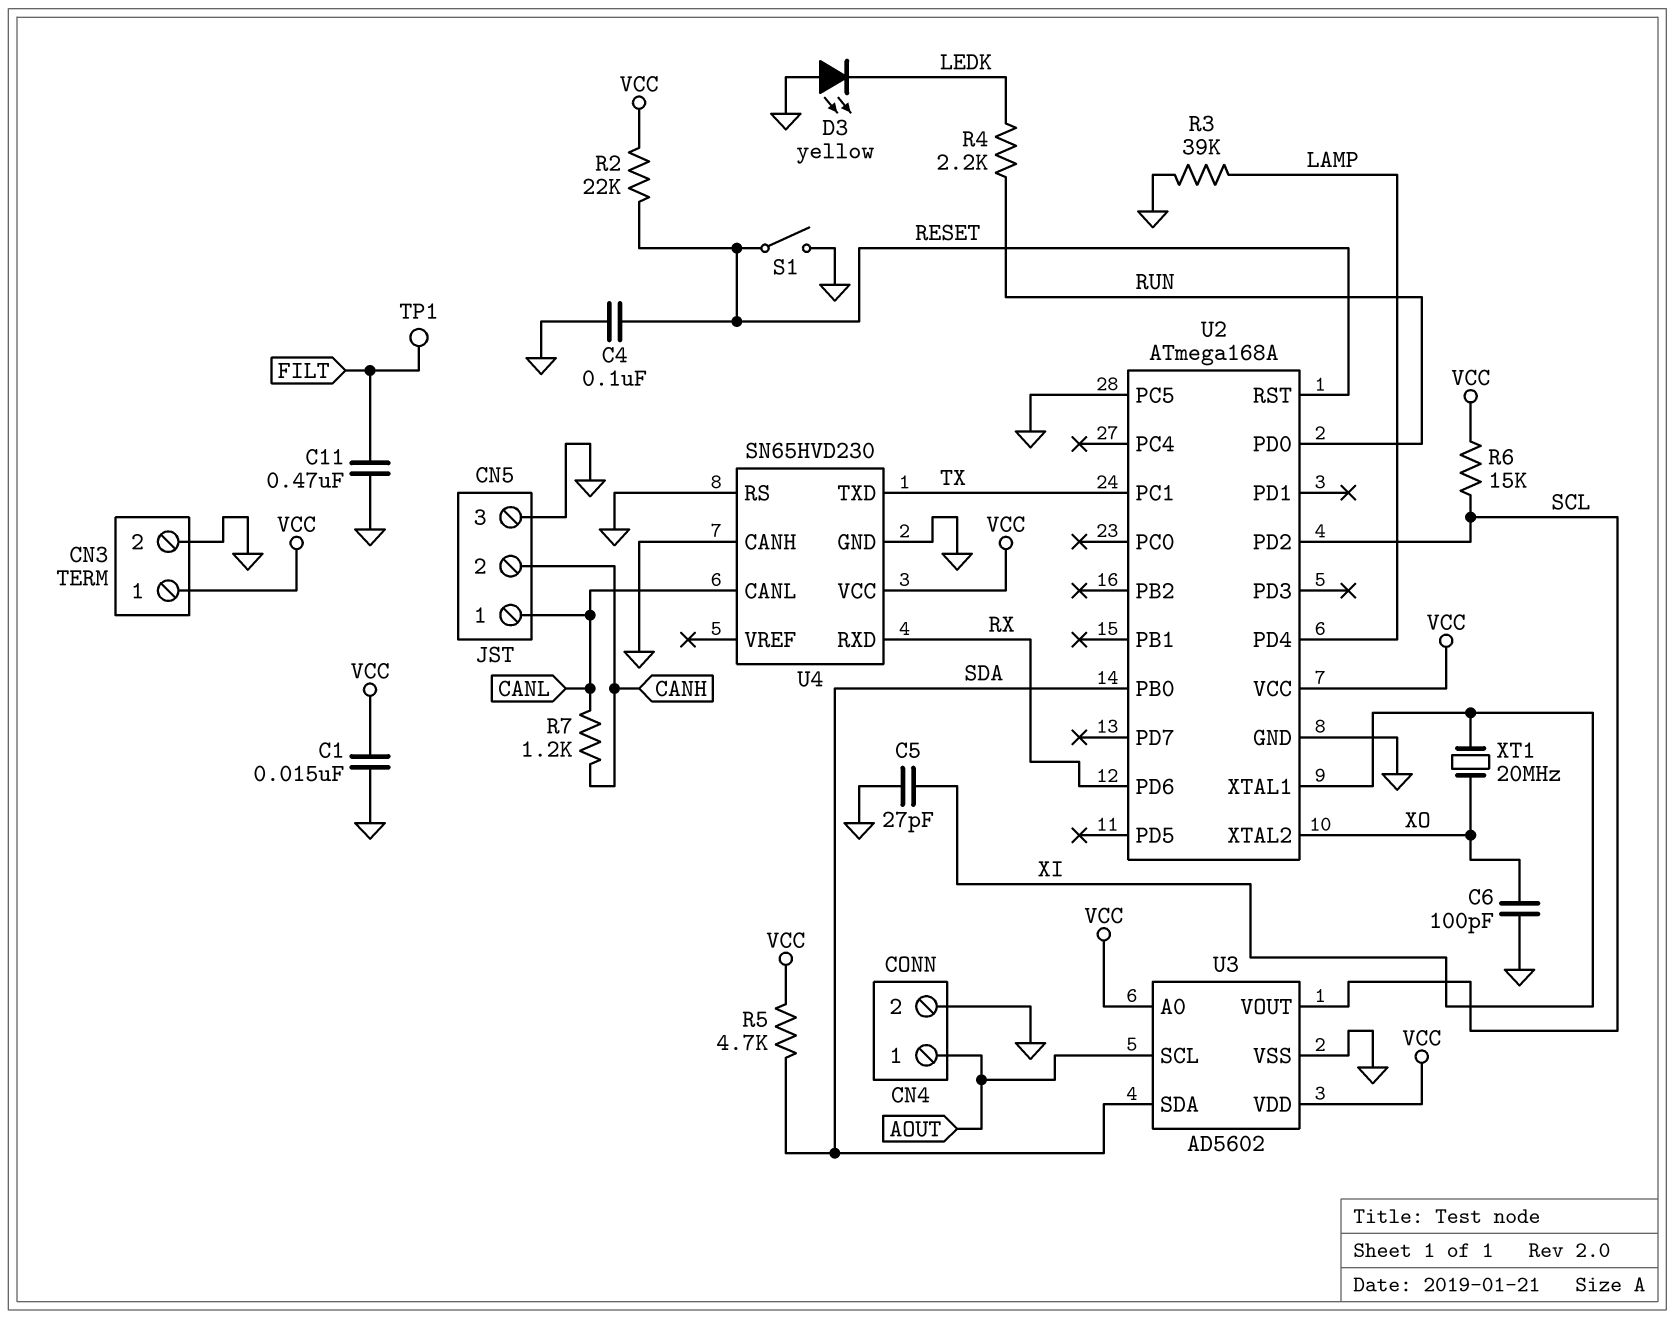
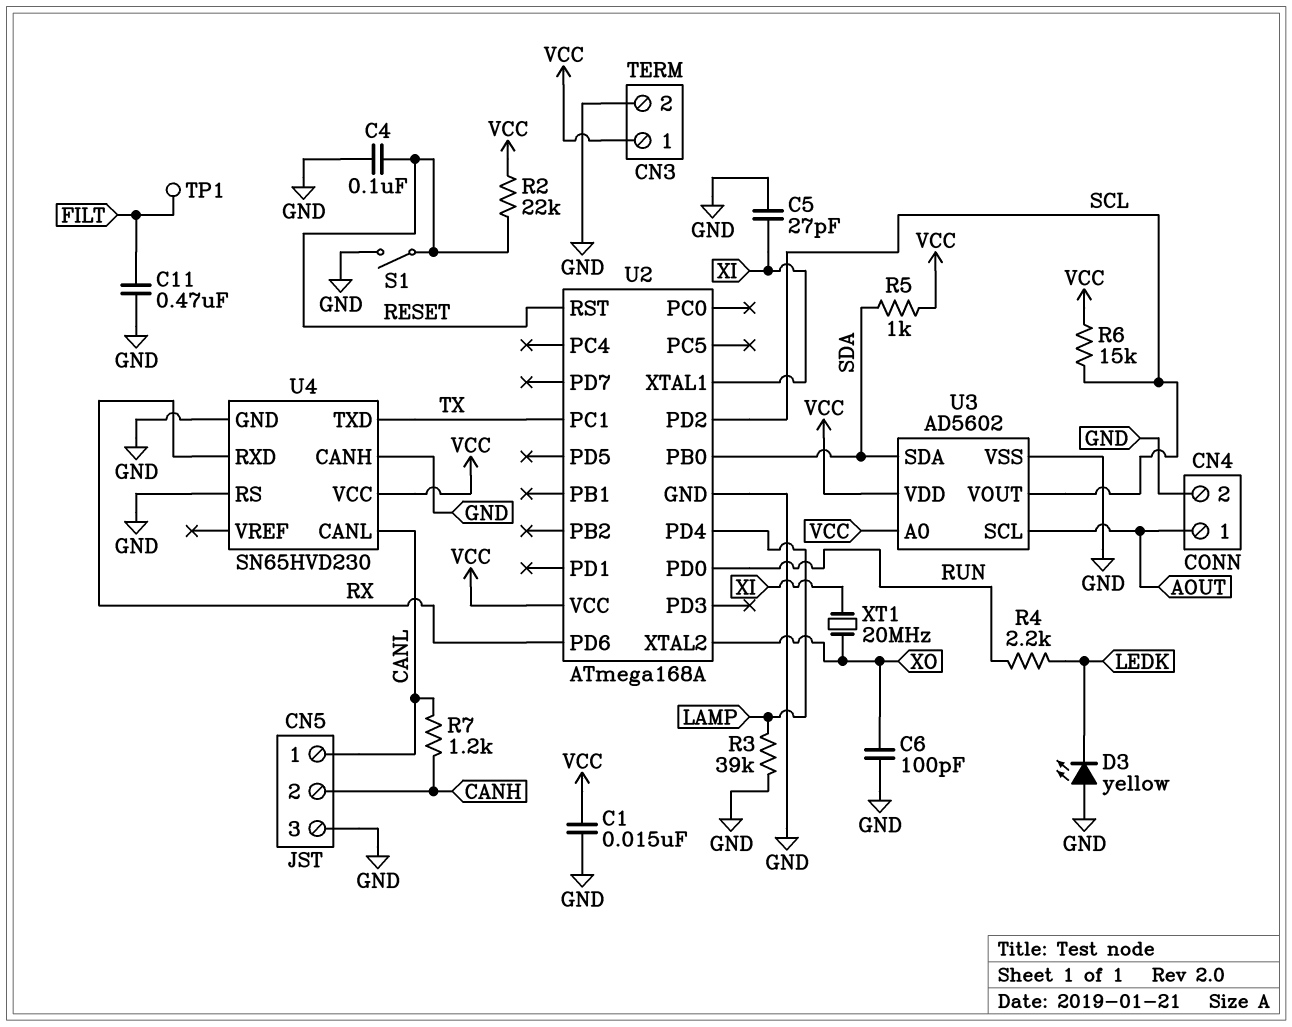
R5: 4.7k (SDA, VCC) -> 1k (SDA, VCC)
U2 pin PC5: GND -> none

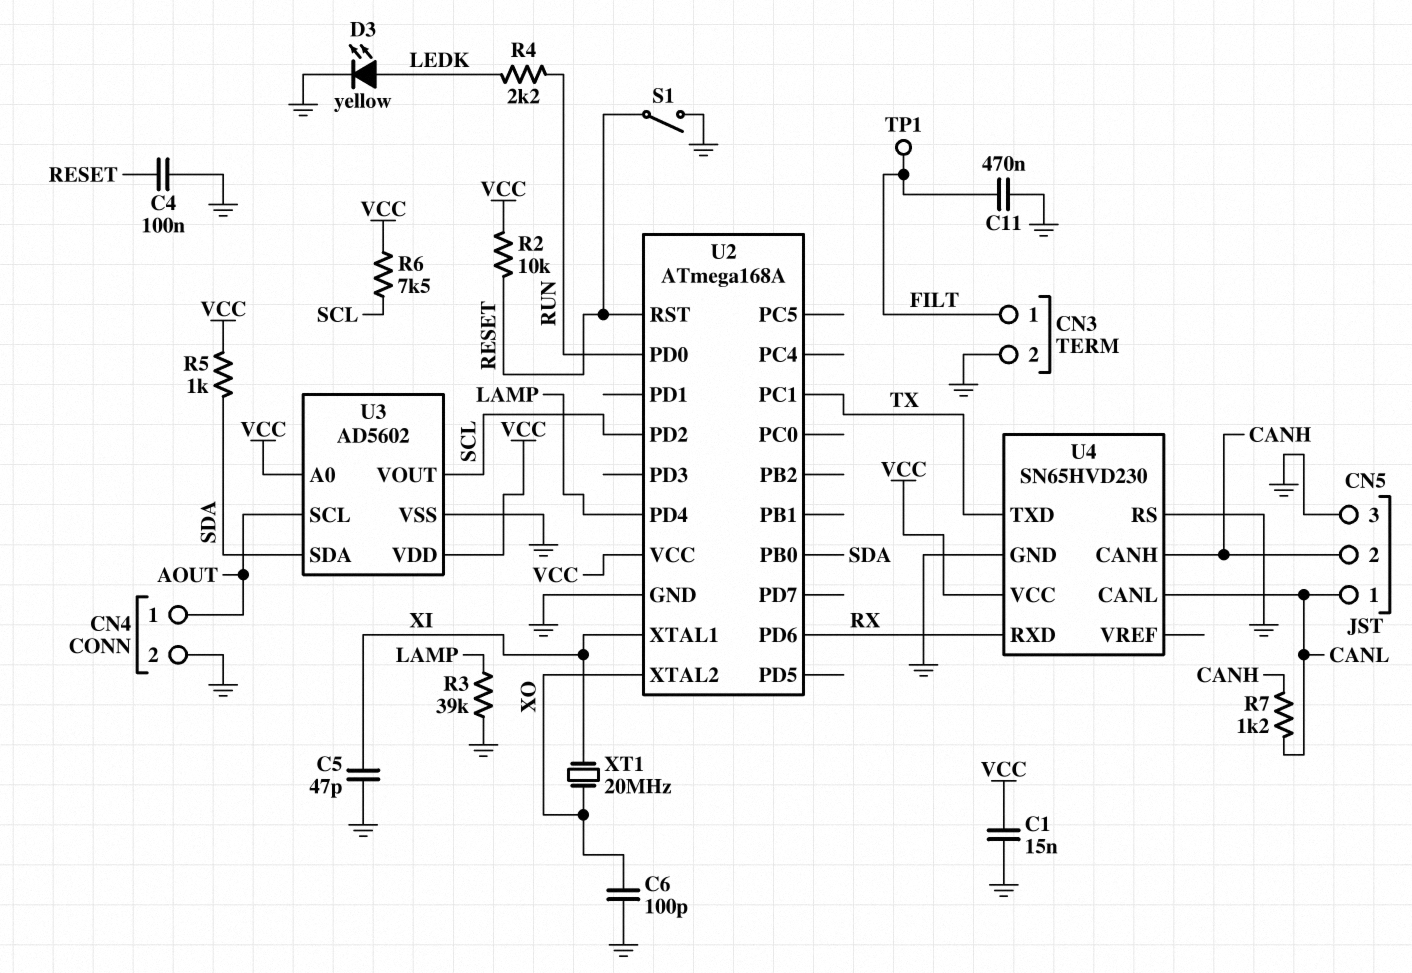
C5: 27pF (GND, XI) -> 47pF (GND, XI)
CN3 pin 1: VCC -> FILT
D3: LED yellow (A GND, K LEDK) -> LED yellow (A LEDK, K GND)
R2: 22k (RESET, VCC) -> 10k (RESET, VCC)
R6: 15k (SCL, VCC) -> 7.5k (SCL, VCC)
U4 pin CANH: GND -> CANH

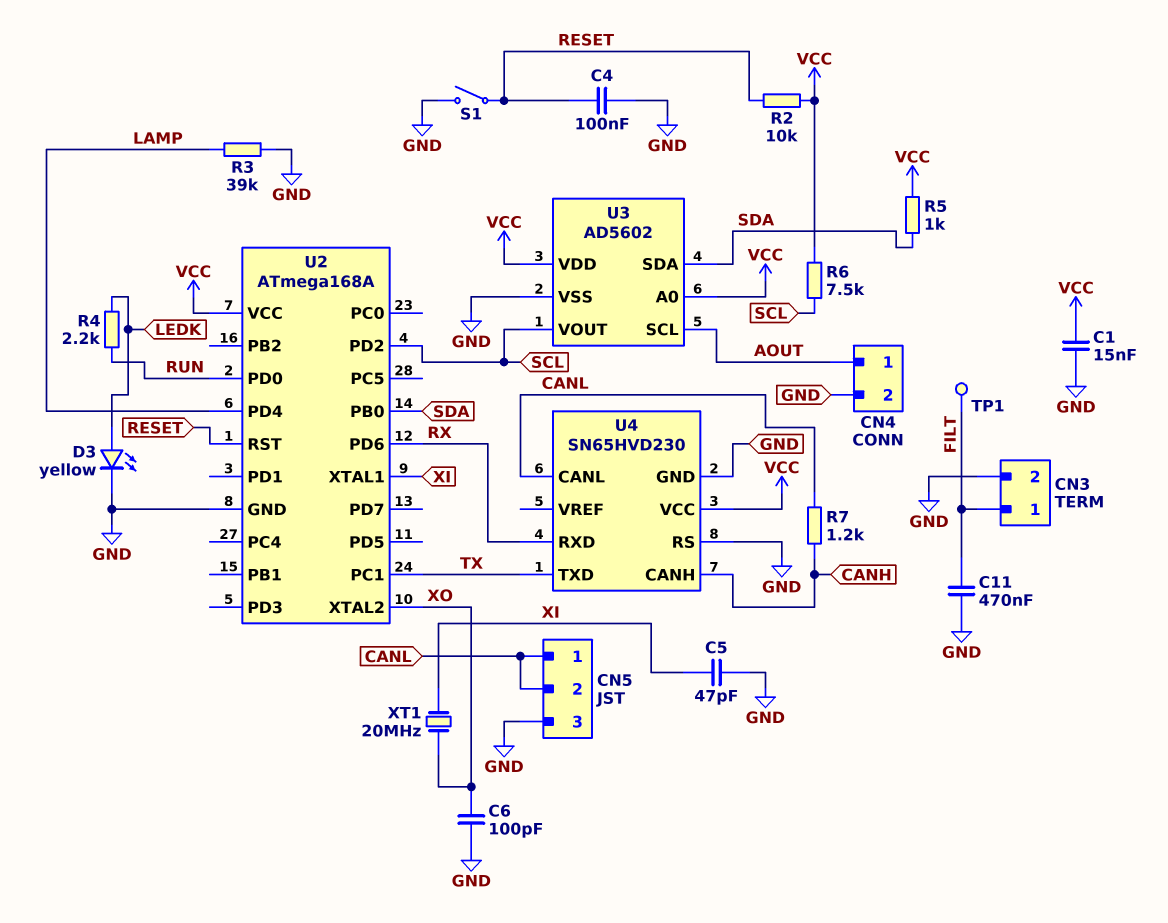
CN5 pin 2: CANH -> CANL

